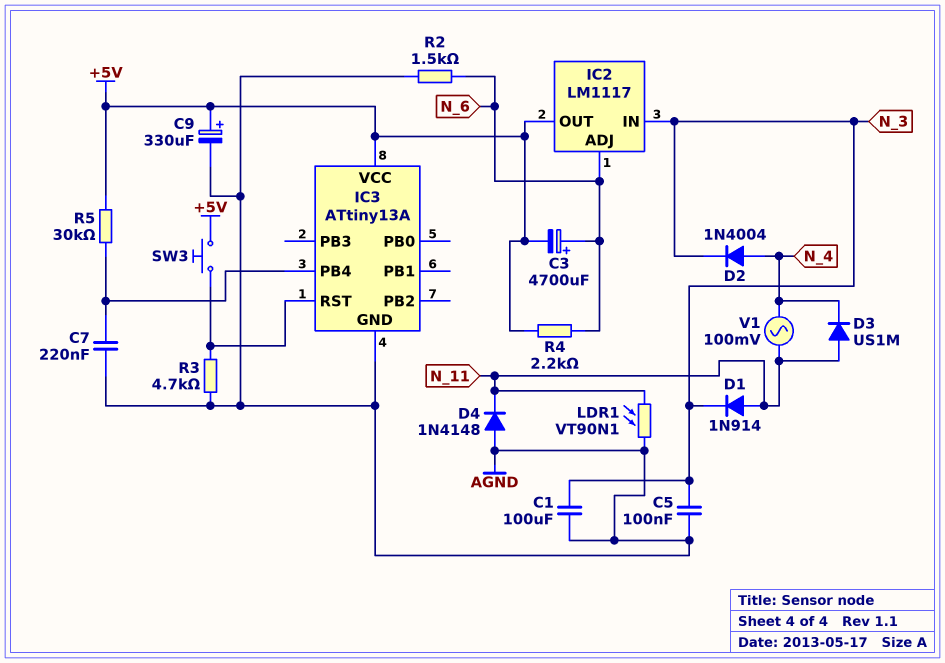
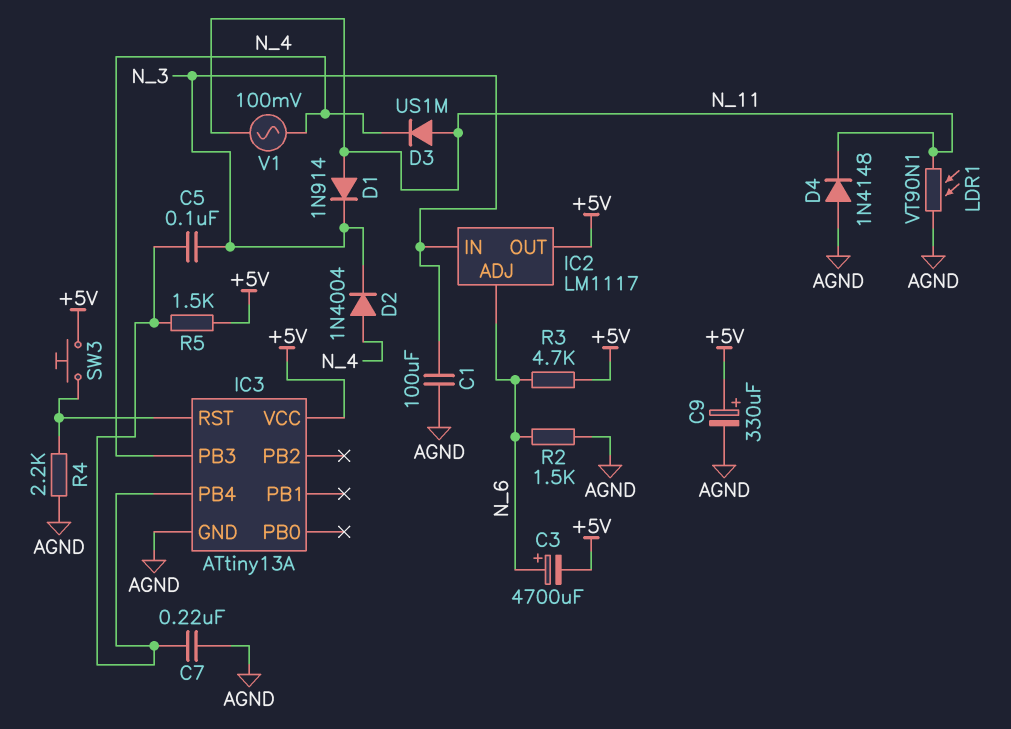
C5: 100nF (AGND, N_3) -> 100nF (IC3/PB4, N_3)
IC3 pin PB3: none -> N_4
R3: 4.7k (AGND, IC3/RST) -> 4.7k (+5V, N_6)
R4: 2.2k (+5V, N_6) -> 2.2k (AGND, IC3/RST)
R5: 30k (+5V, IC3/PB4) -> 1.5k (+5V, IC3/PB4)

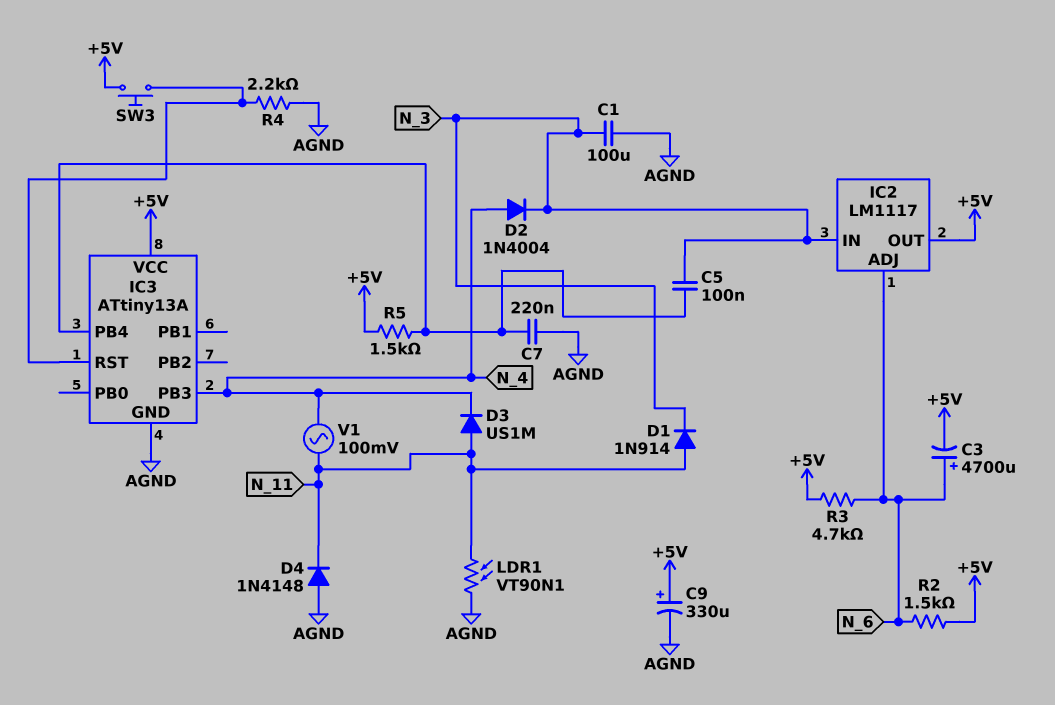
R2: 1.5k (AGND, N_6) -> 1.5k (+5V, N_6)

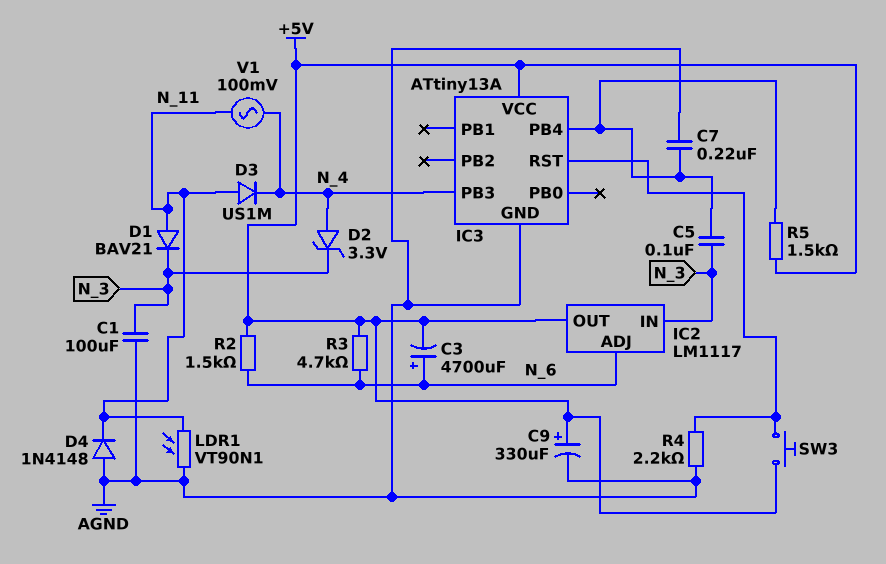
D1: diode 1N914 (A N_11, K N_3) -> diode BAV21 (A N_11, K N_3)
D2: diode 1N4004 (A N_4, K N_3) -> zener 3.3V (A N_4, K N_3)

